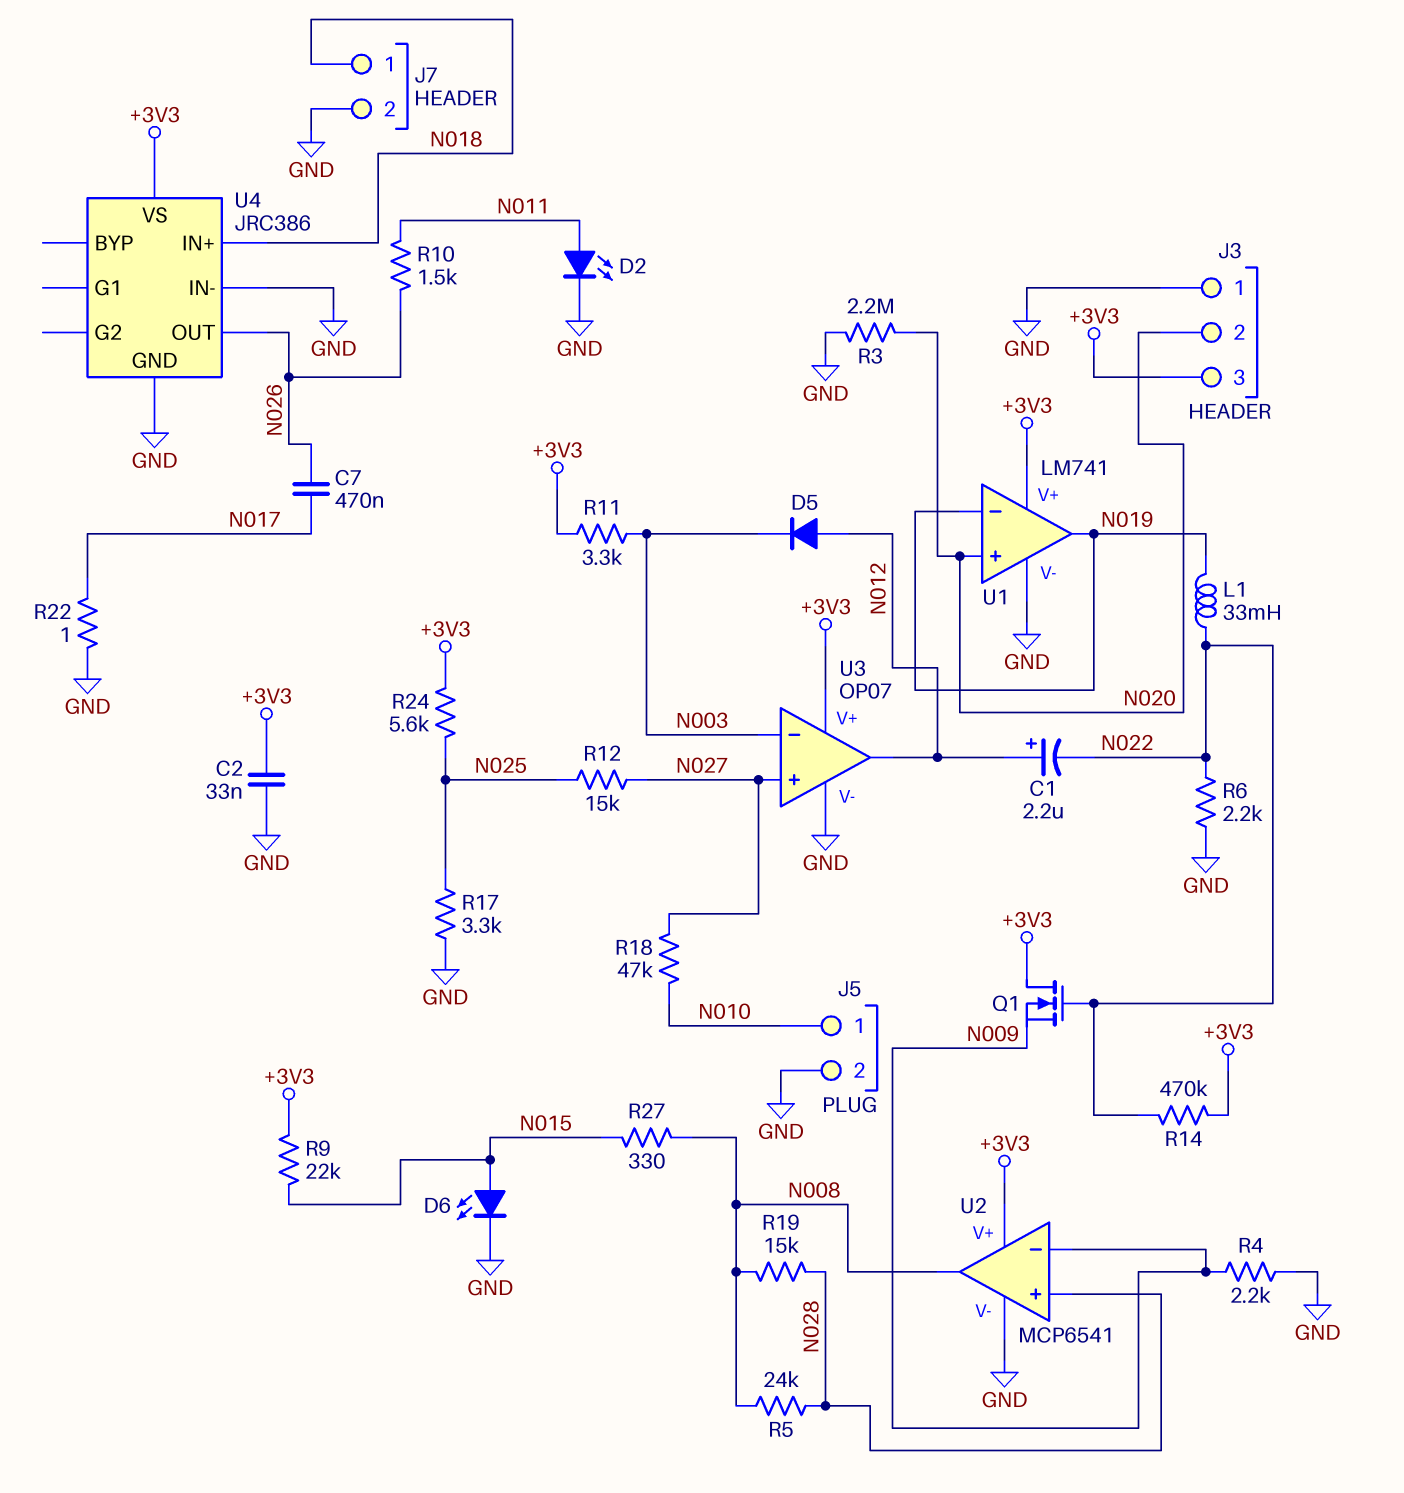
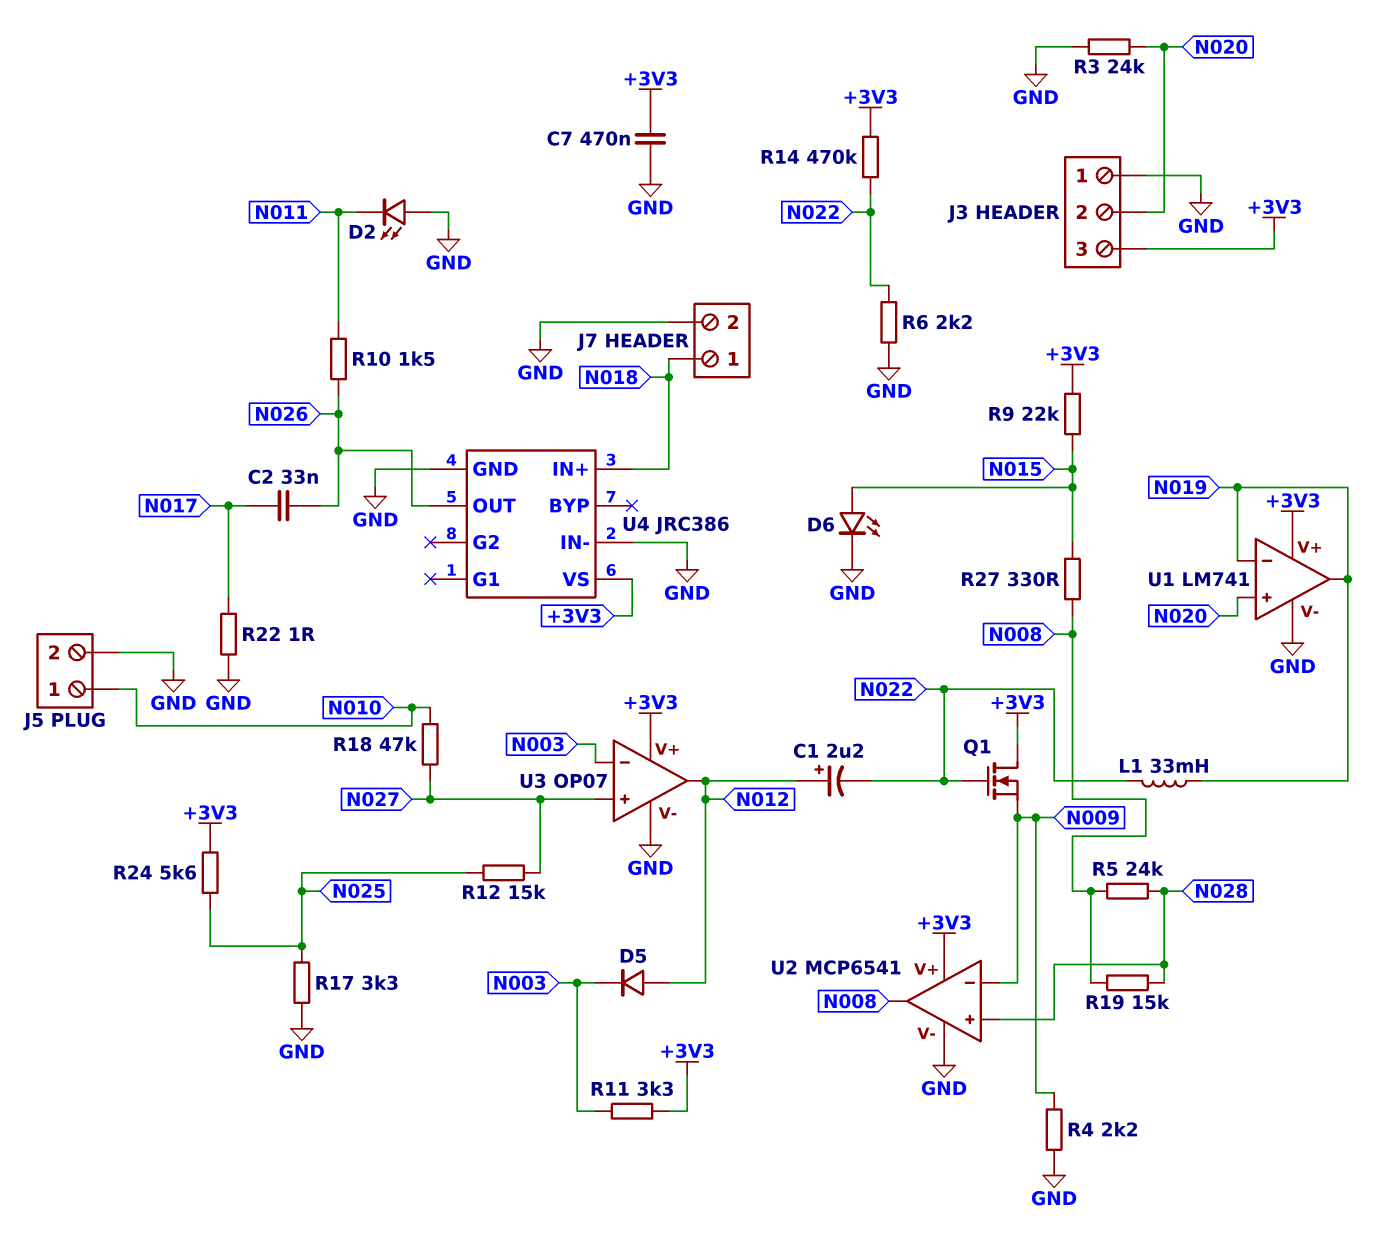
C2: 33nF (+3V3, GND) -> 33nF (N017, N026)
C7: 470nF (N017, N026) -> 470nF (+3V3, GND)
D2: LED (A N011, K GND) -> LED (A GND, K N011)
R3: 2.2M (GND, N020) -> 24k (GND, N020)

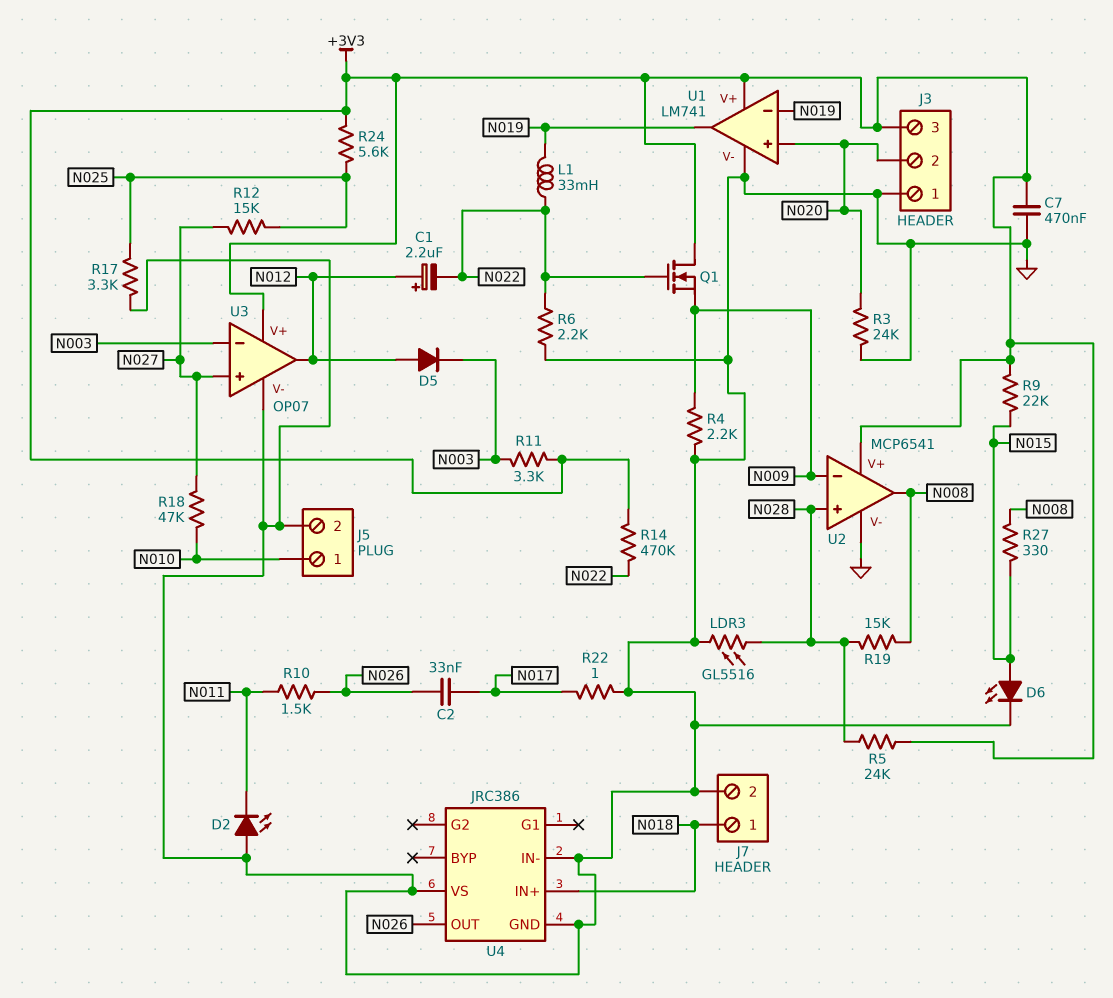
LDR3: none -> GL5516 (GND, N028)
R5: 24k (N008, N028) -> 24k (+3V3, N028)
U4 pin VS: +3V3 -> GND

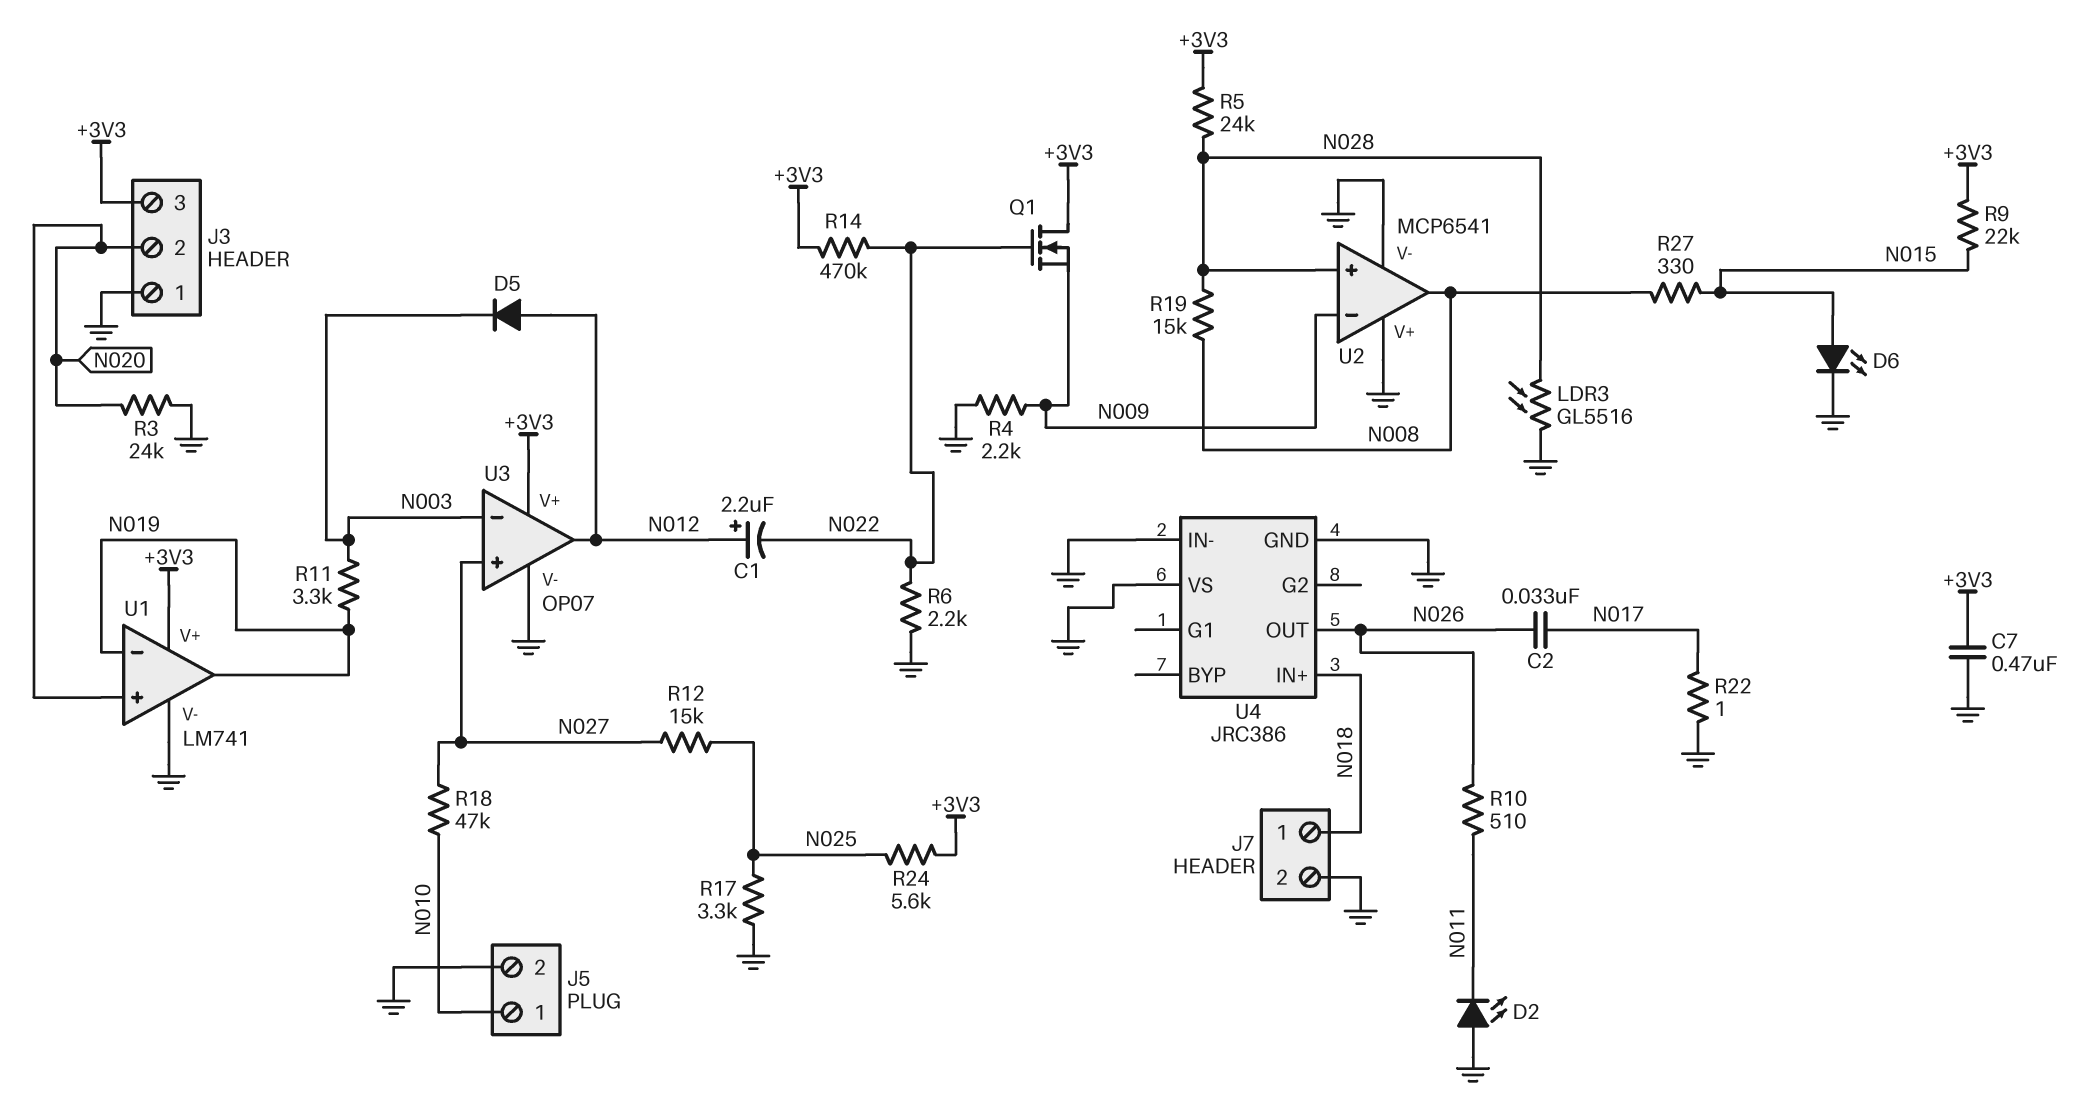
L1: 33mH (N019, N022) -> none
R10: 1.5k (N011, N026) -> 510 (N011, N026)
R11: 3.3k (+3V3, N003) -> 3.3k (N003, N019)
U2 pin V+: +3V3 -> GND

